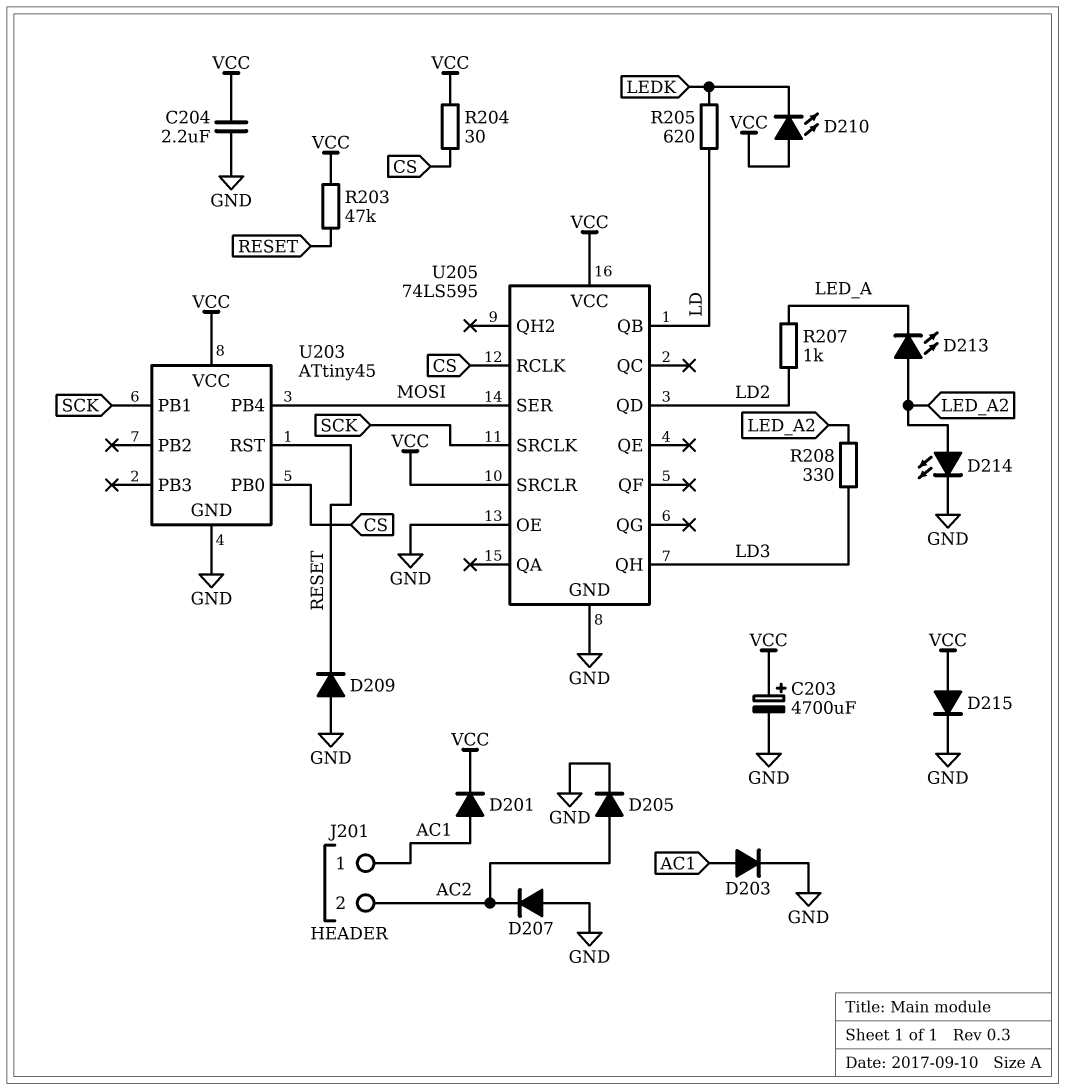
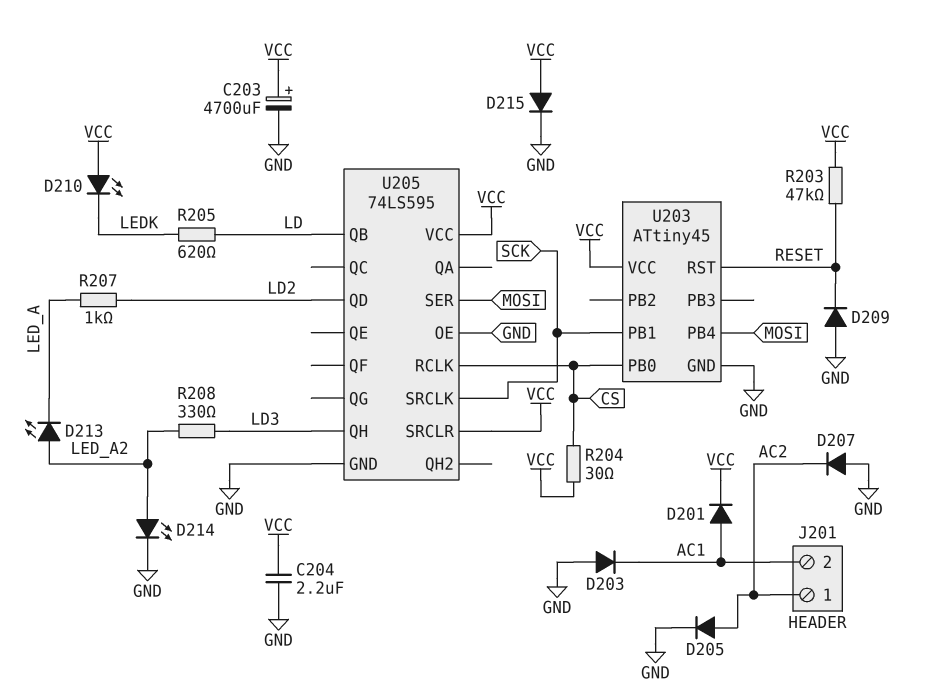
D203: diode (A AC1, K GND) -> diode (A GND, K AC1)
J201 pin 1: AC1 -> AC2
J201 pin 2: AC2 -> AC1

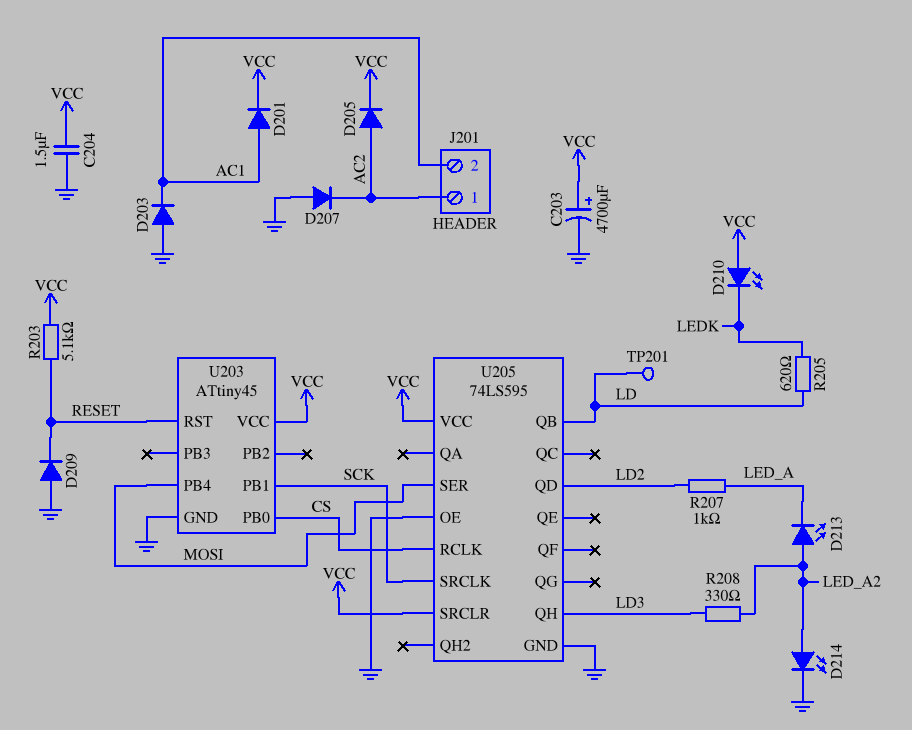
C204: 2.2uF (GND, VCC) -> 1.5uF (GND, VCC)
D205: diode (A AC2, K GND) -> diode (A AC2, K VCC)
D215: diode (A VCC, K GND) -> none
R203: 47k (RESET, VCC) -> 5.1k (RESET, VCC)
R204: 30 (CS, VCC) -> none
TP201: none -> test point (LD)

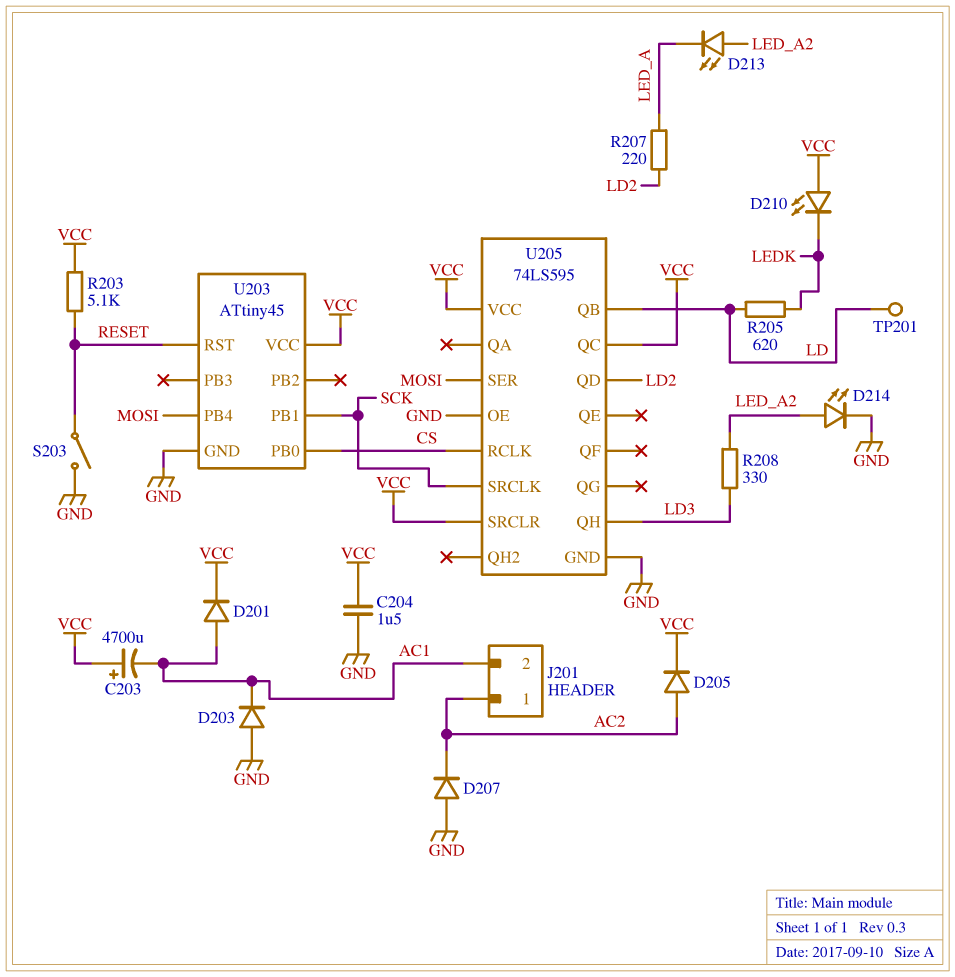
C203: 4700uF (plus VCC, minus GND) -> 4700uF (plus VCC, minus AC1)
D209: diode (A GND, K RESET) -> none
R207: 1k (LD2, LED_A) -> 220 (LD2, LED_A)
S203: none -> switch (GND, RESET)
U205 pin QC: none -> VCC

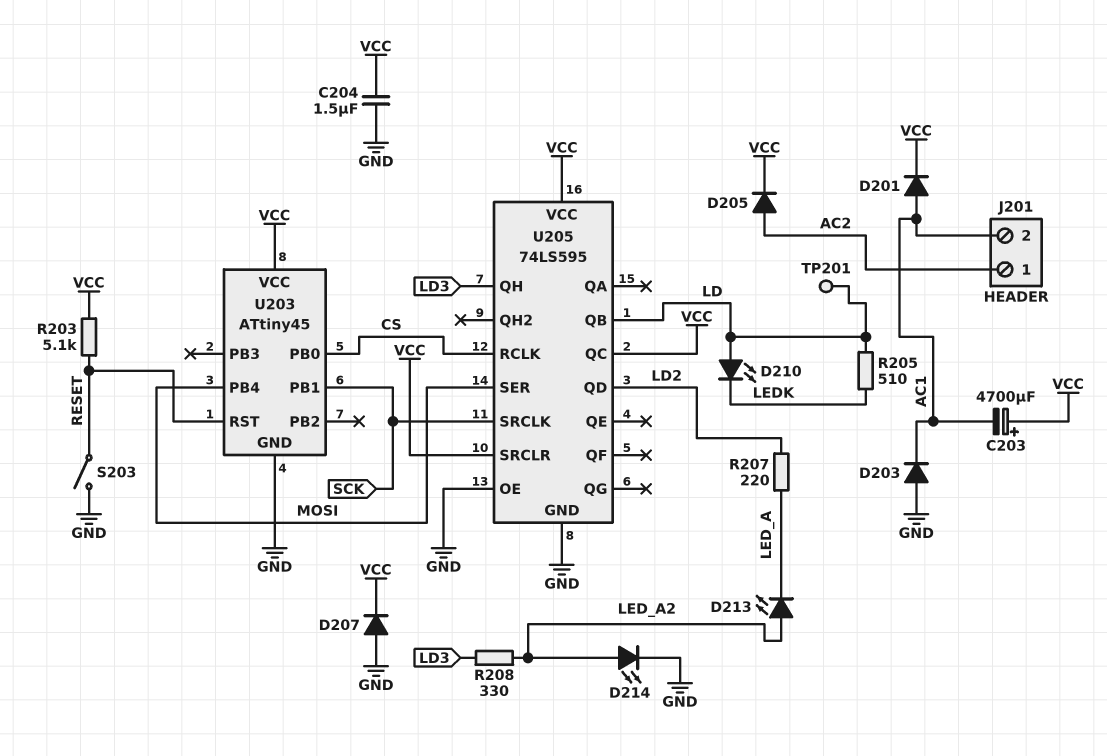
D207: diode (A GND, K AC2) -> diode (A GND, K VCC)
D210: LED (A VCC, K LEDK) -> LED (A LD, K LEDK)
R205: 620 (LD, LEDK) -> 510 (LD, LEDK)

